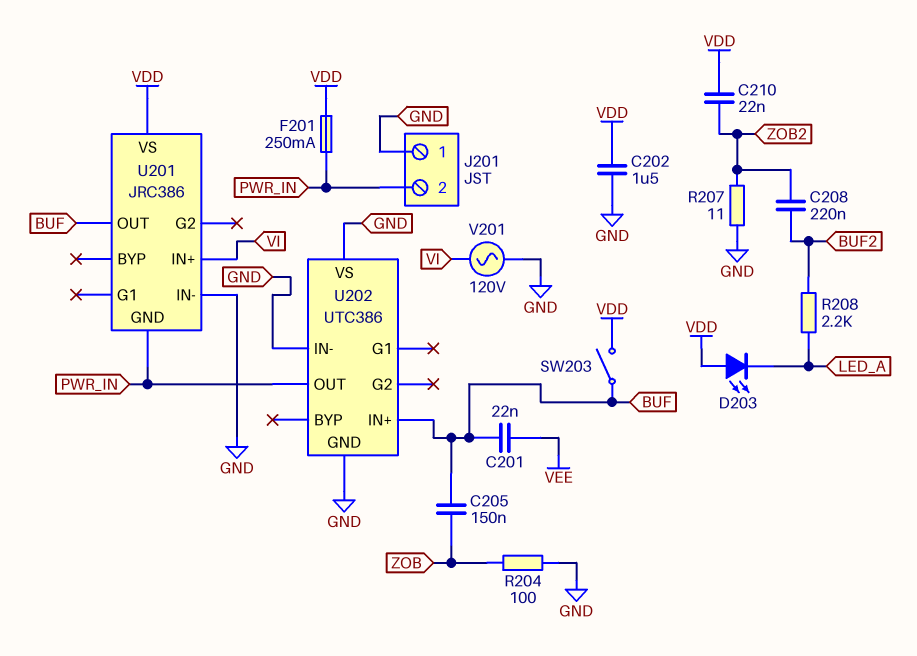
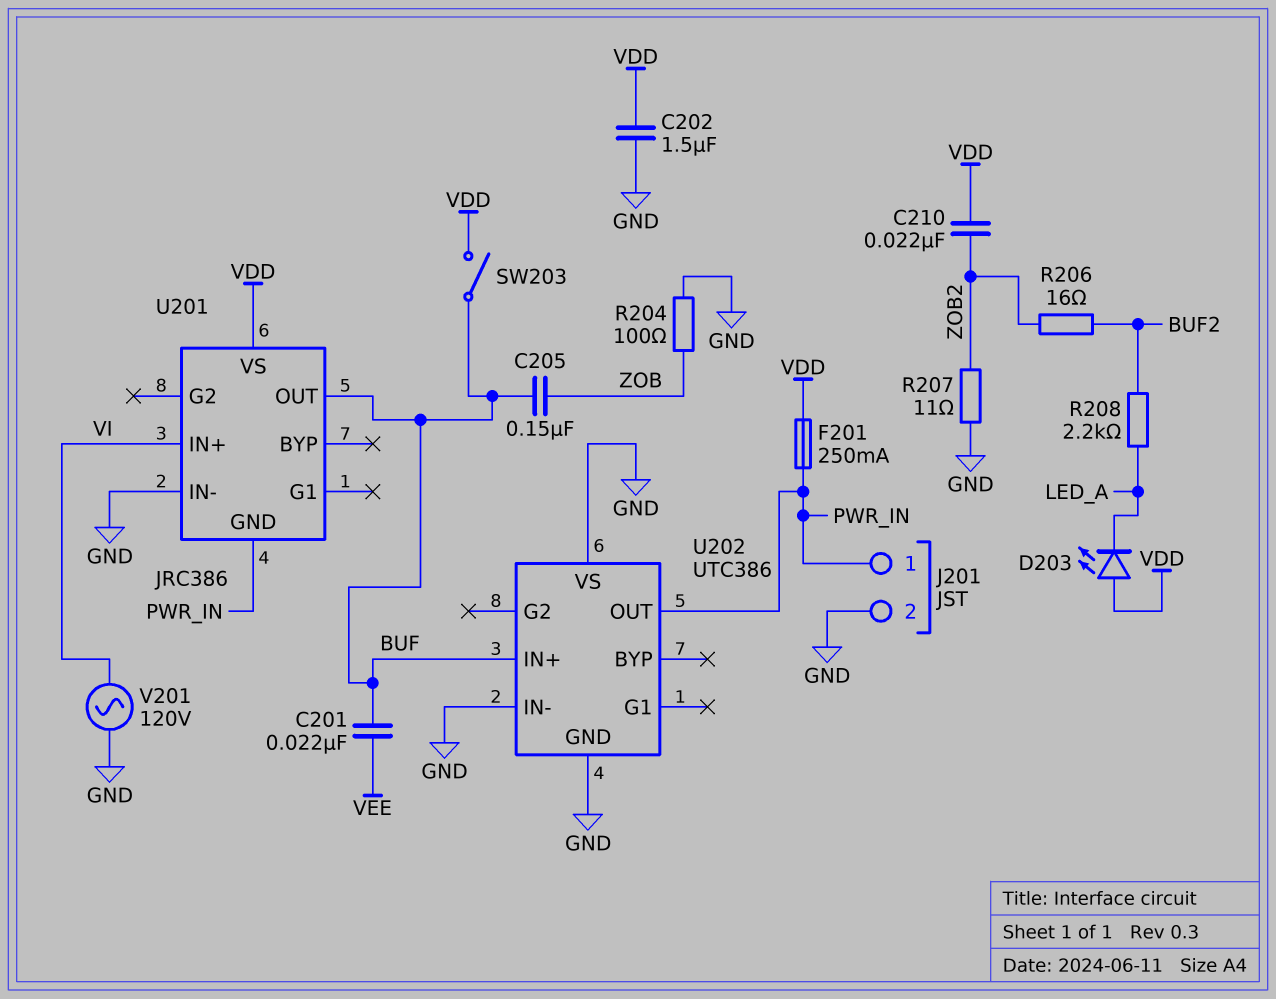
C208: 220nF (BUF2, ZOB2) -> none
J201 pin 1: GND -> PWR_IN
J201 pin 2: PWR_IN -> GND
R206: none -> 16 (BUF2, ZOB2)

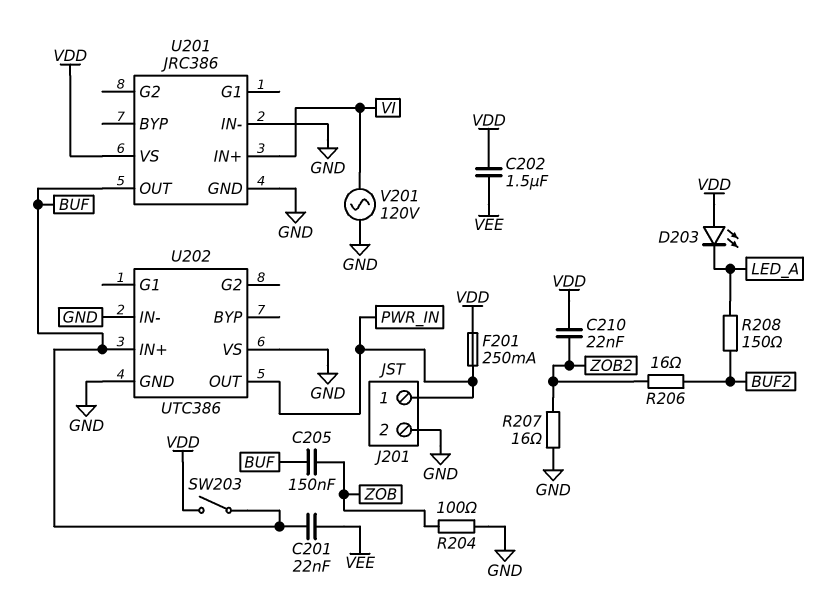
C202: 1.5uF (GND, VDD) -> 1.5uF (VDD, VEE)
R207: 11 (GND, ZOB2) -> 16 (GND, ZOB2)
R208: 2.2k (BUF2, LED_A) -> 150 (BUF2, LED_A)
U201 pin GND: PWR_IN -> GND

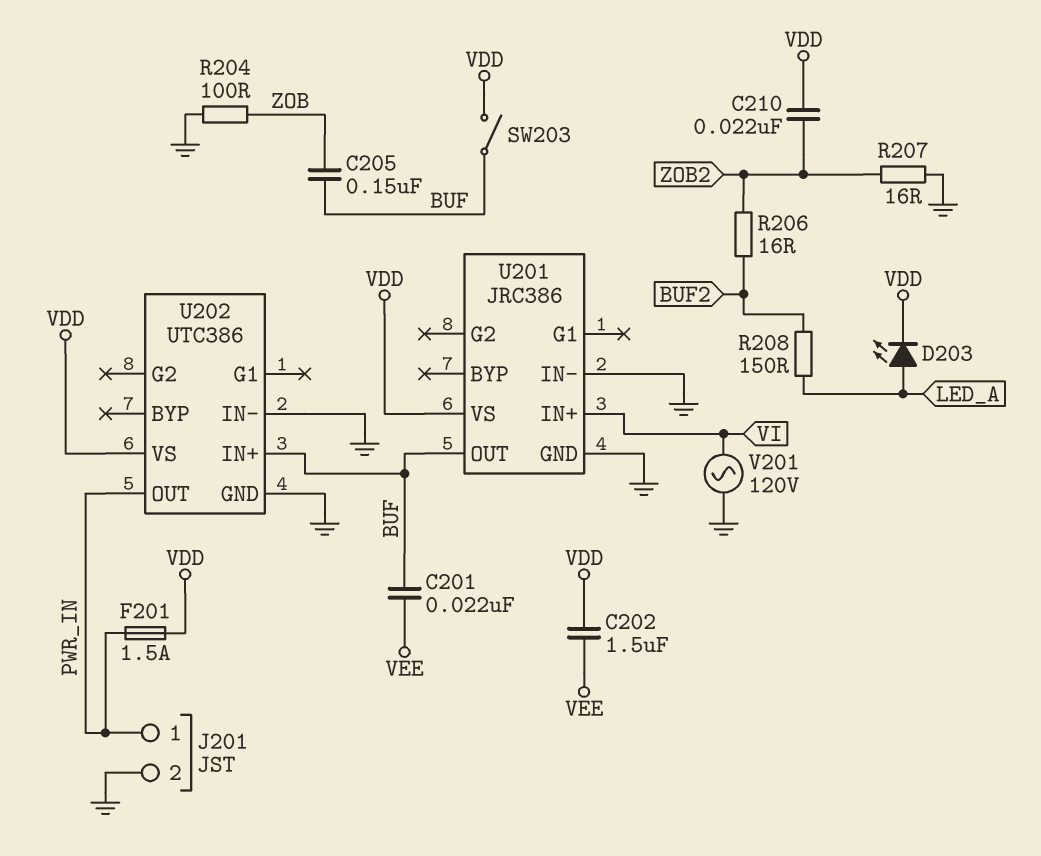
D203: LED (A VDD, K LED_A) -> LED (A LED_A, K VDD)
F201: 250mA (PWR_IN, VDD) -> 1.5A (PWR_IN, VDD)
U202 pin VS: GND -> VDD

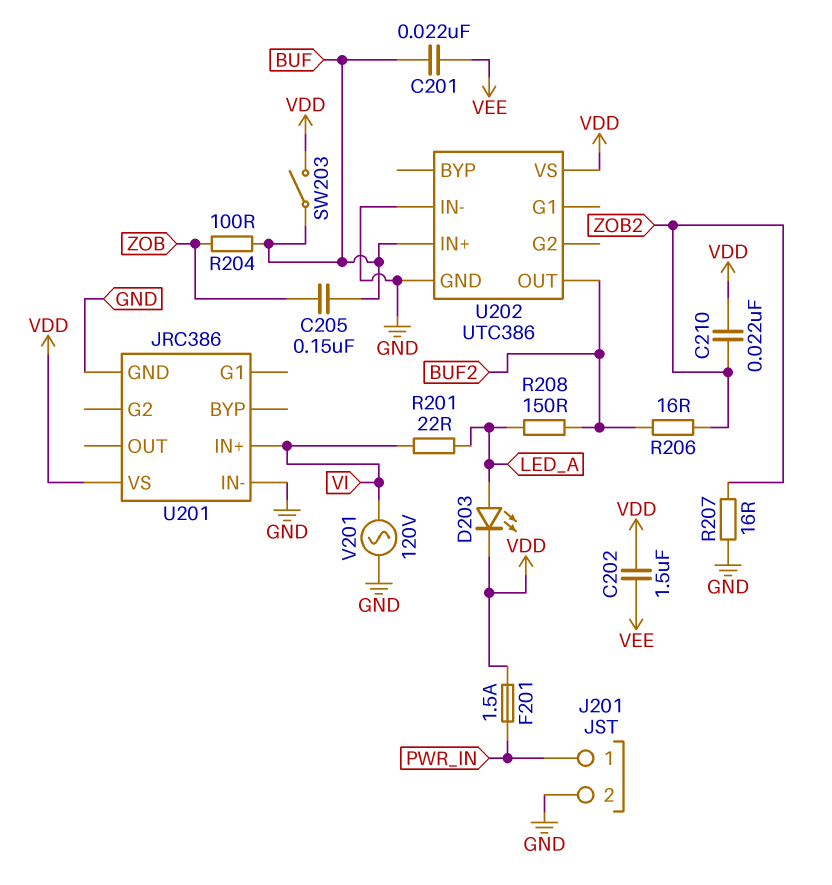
R201: none -> 22 (LED_A, VI)
R204: 100 (GND, ZOB) -> 100 (BUF, ZOB)
U201 pin OUT: BUF -> none
U202 pin OUT: PWR_IN -> BUF2

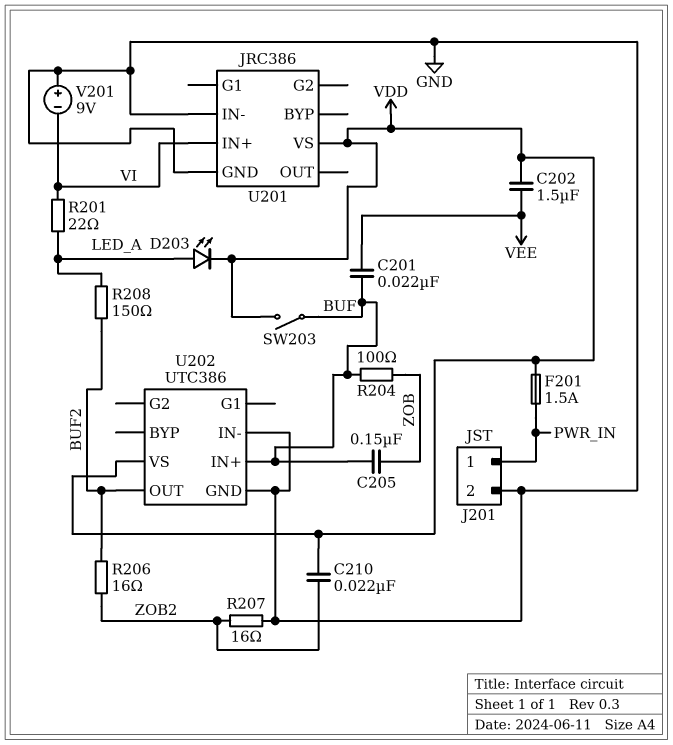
V201: AC 120V (GND, VI) -> 9V (plus GND, minus VI)

